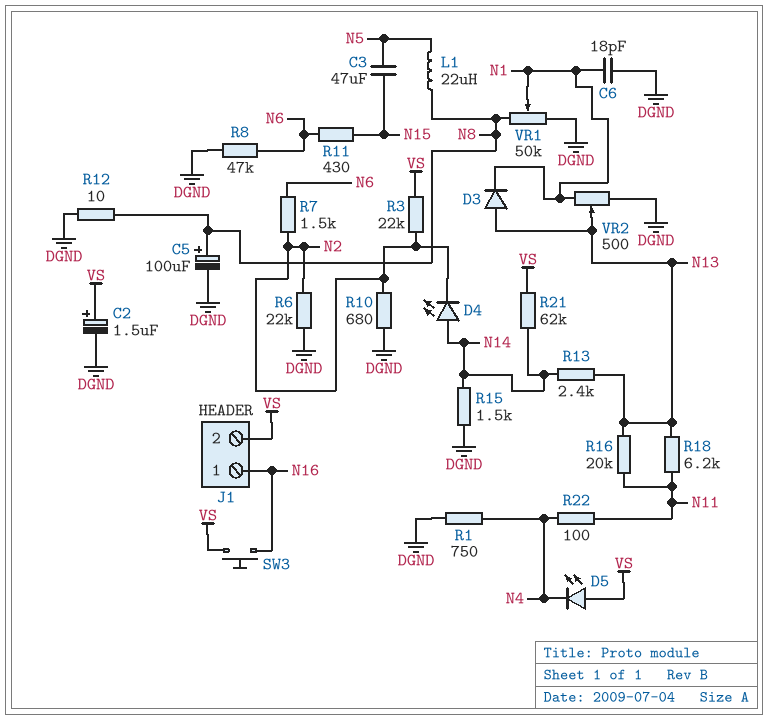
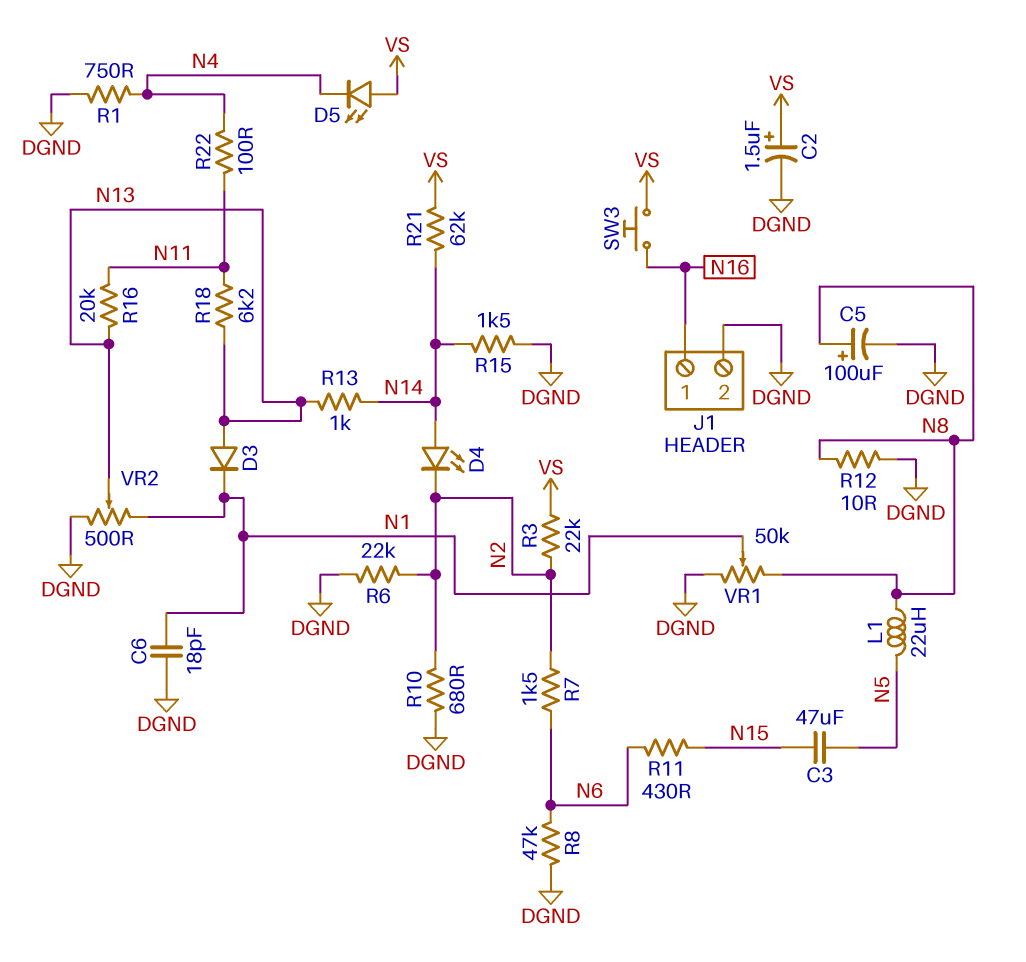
J1 pin 2: VS -> DGND
R13: 2.4k (N13, N14) -> 1k (N13, N14)

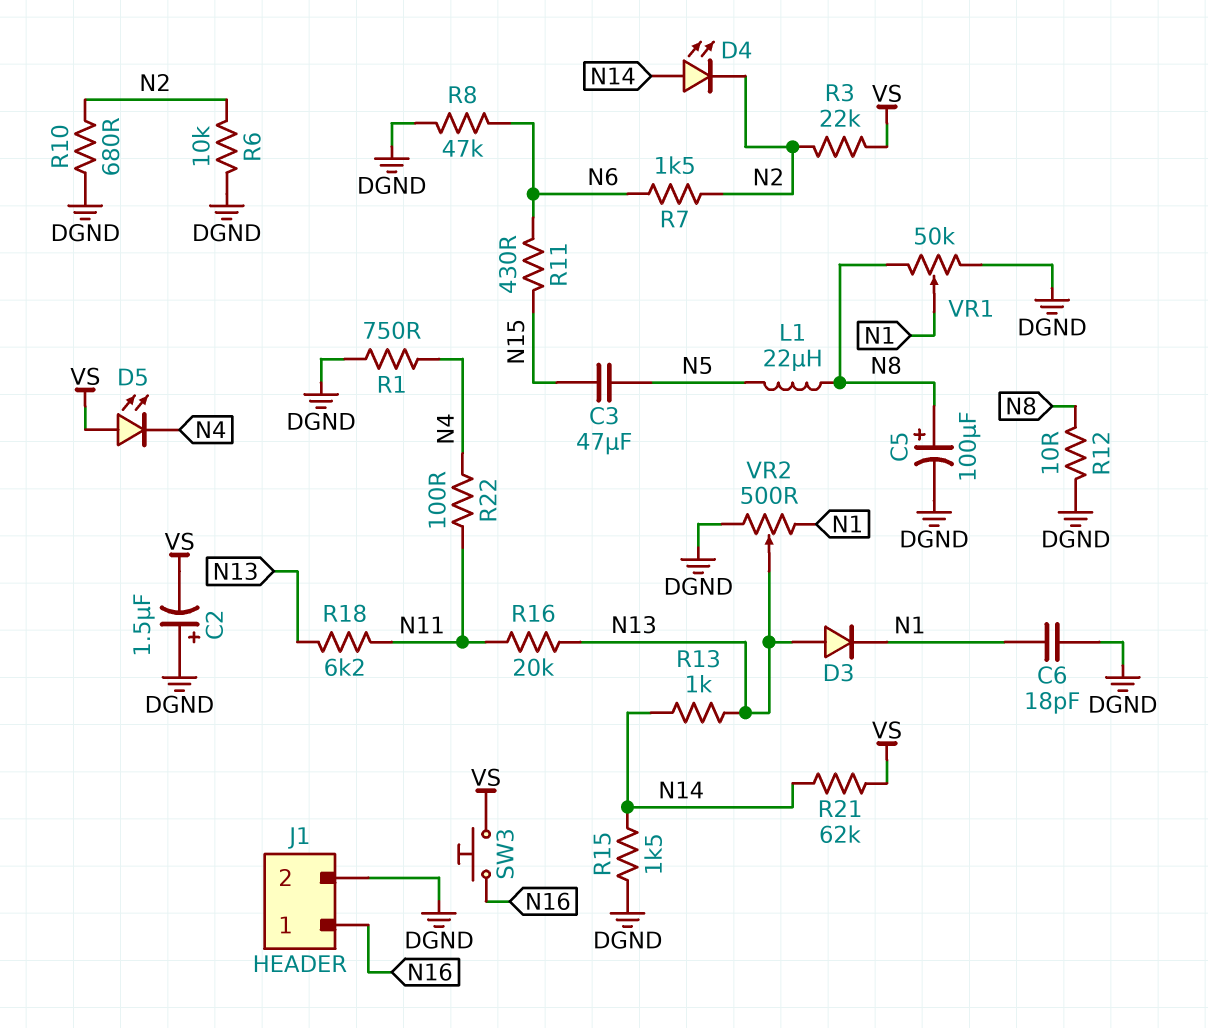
C2: 1.5uF (plus VS, minus DGND) -> 1.5uF (plus DGND, minus VS)
R6: 22k (DGND, N2) -> 10k (DGND, N2)

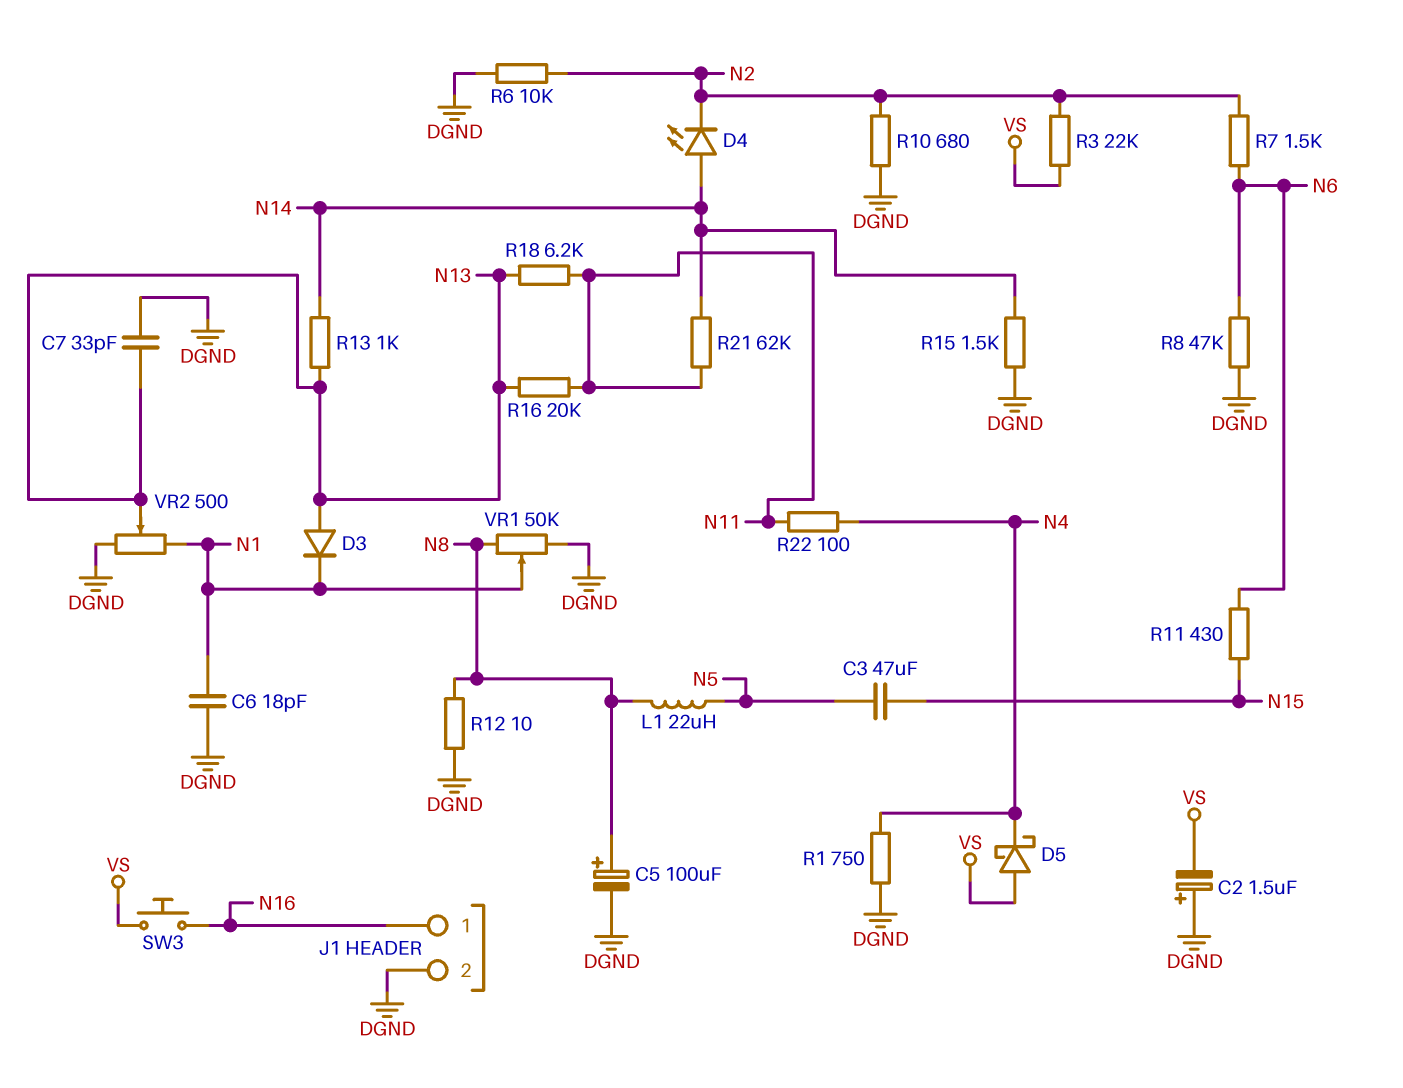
C7: none -> 33pF (DGND, N13)
D5: LED (A VS, K N4) -> schottky (A VS, K N4)
R21: 62k (N14, VS) -> 62k (N11, N14)

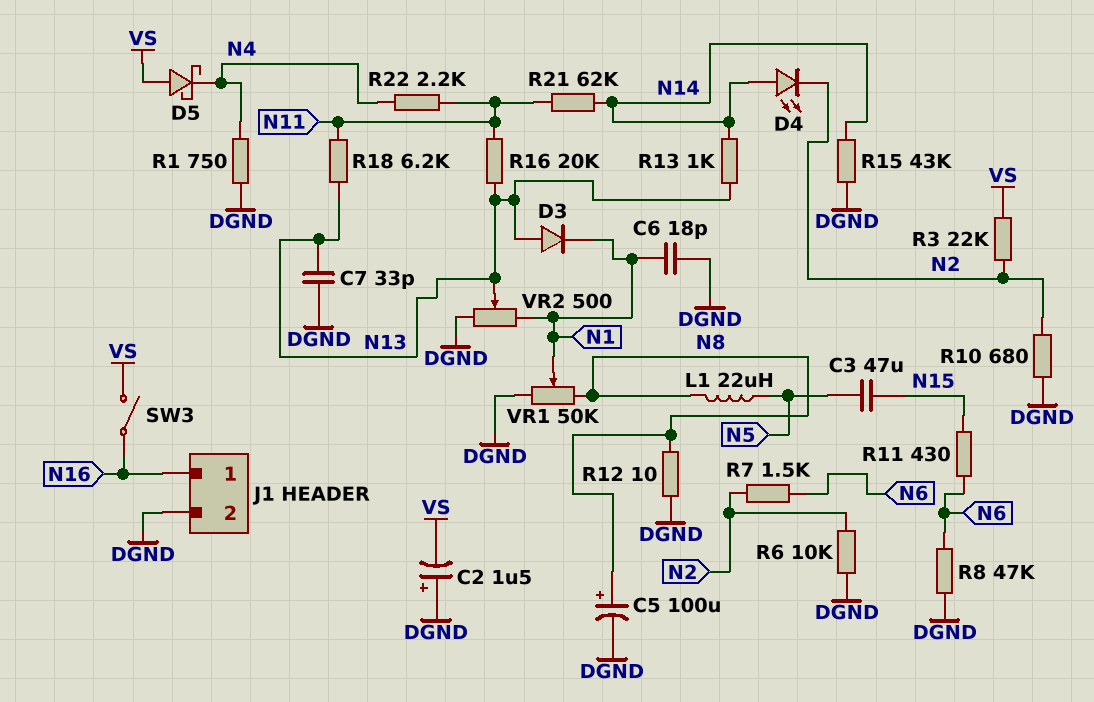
R15: 1.5k (DGND, N14) -> 43k (DGND, N14)
R22: 100 (N4, N11) -> 2.2k (N4, N11)
SW3: button (N16, VS) -> switch (N16, VS)

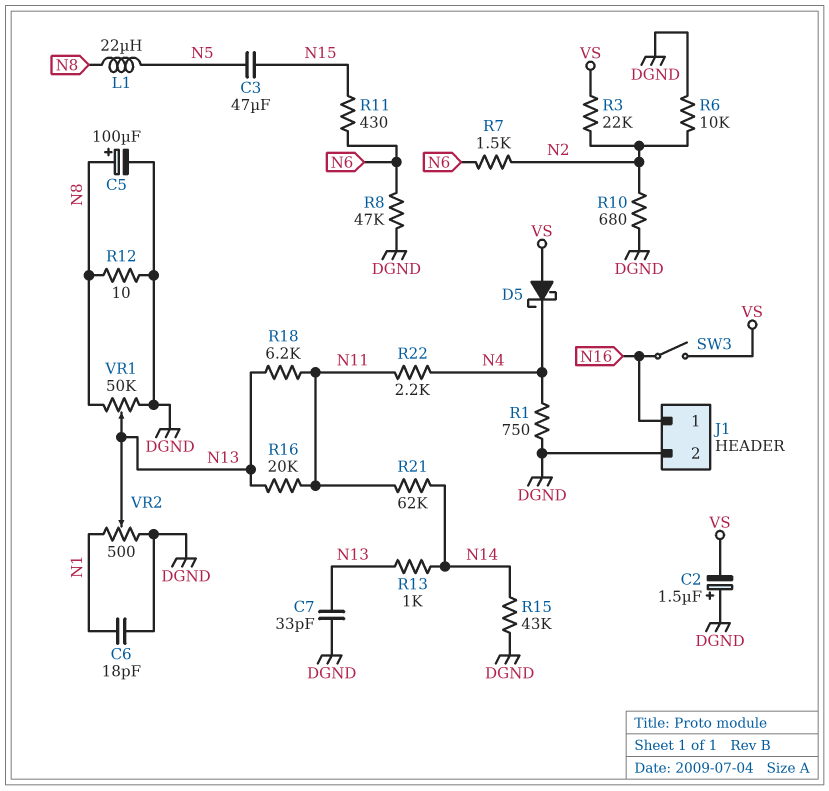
D3: diode (A N13, K N1) -> none
D4: LED (A N14, K N2) -> none
VR1: 50k (DGND, N8, wiper N1) -> 50k (DGND, N8, wiper N13)

